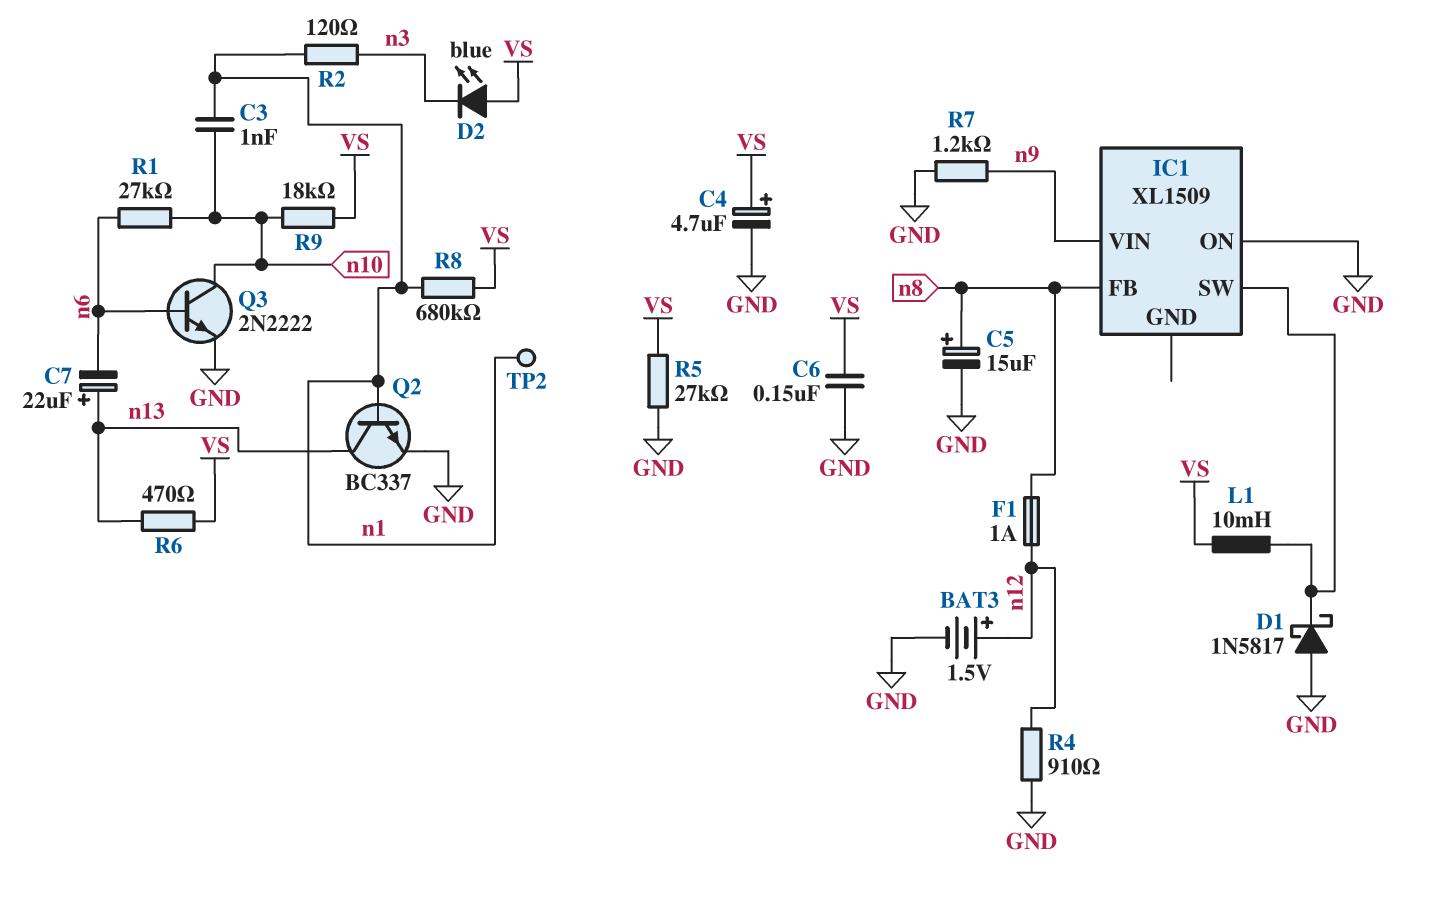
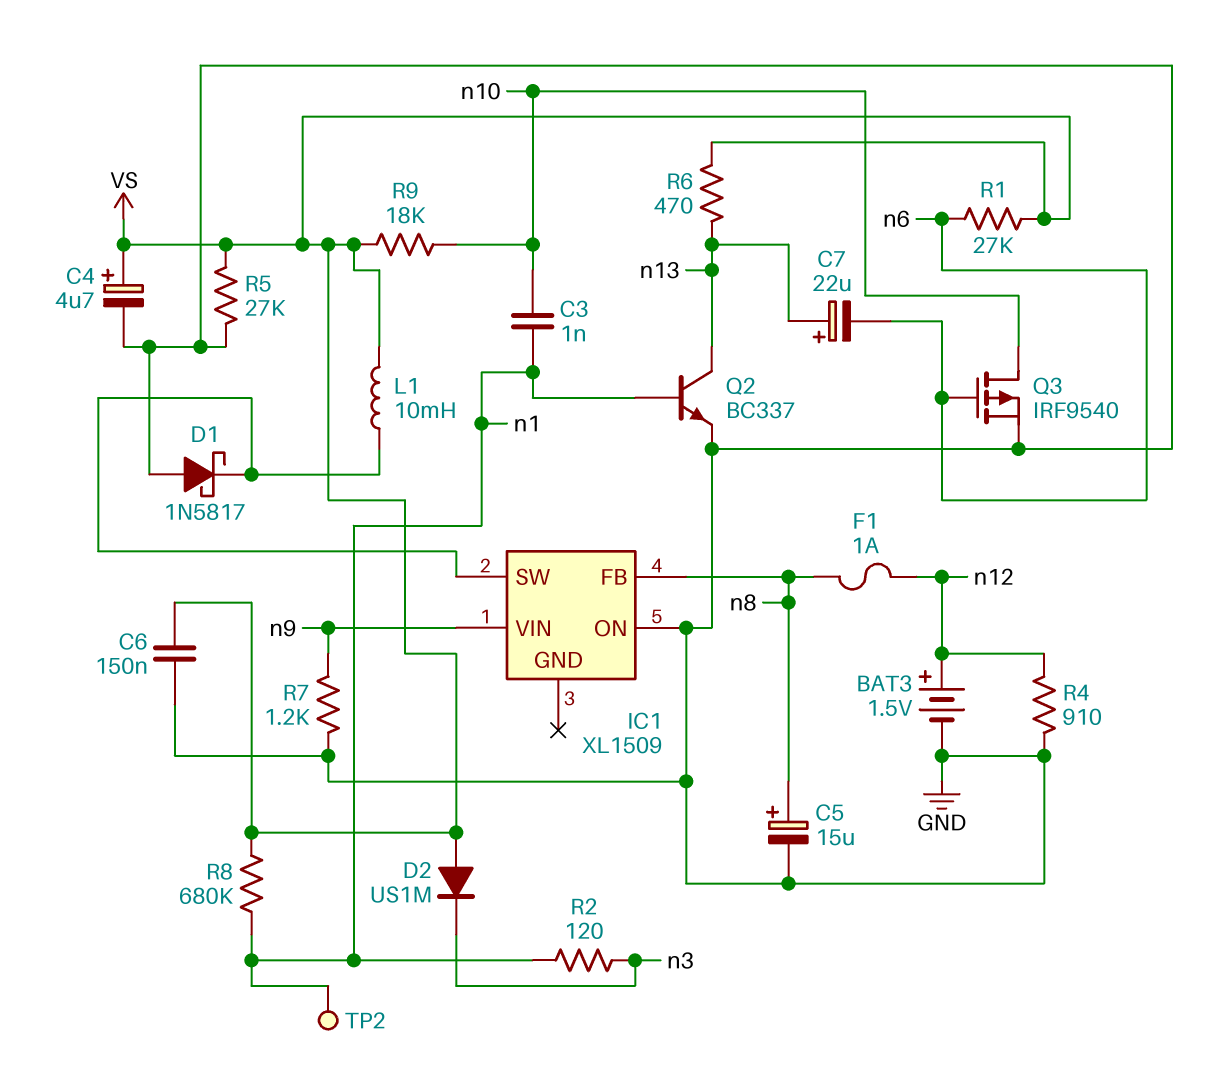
D2: LED blue (A VS, K n3) -> diode US1M (A VS, K n3)
Q3: NPN 2N2222 (B n6, C n10, E GND) -> PMOS IRF9540 (G n6, D n10, S GND)
R1: 27k (n6, n10) -> 27k (VS, n6)

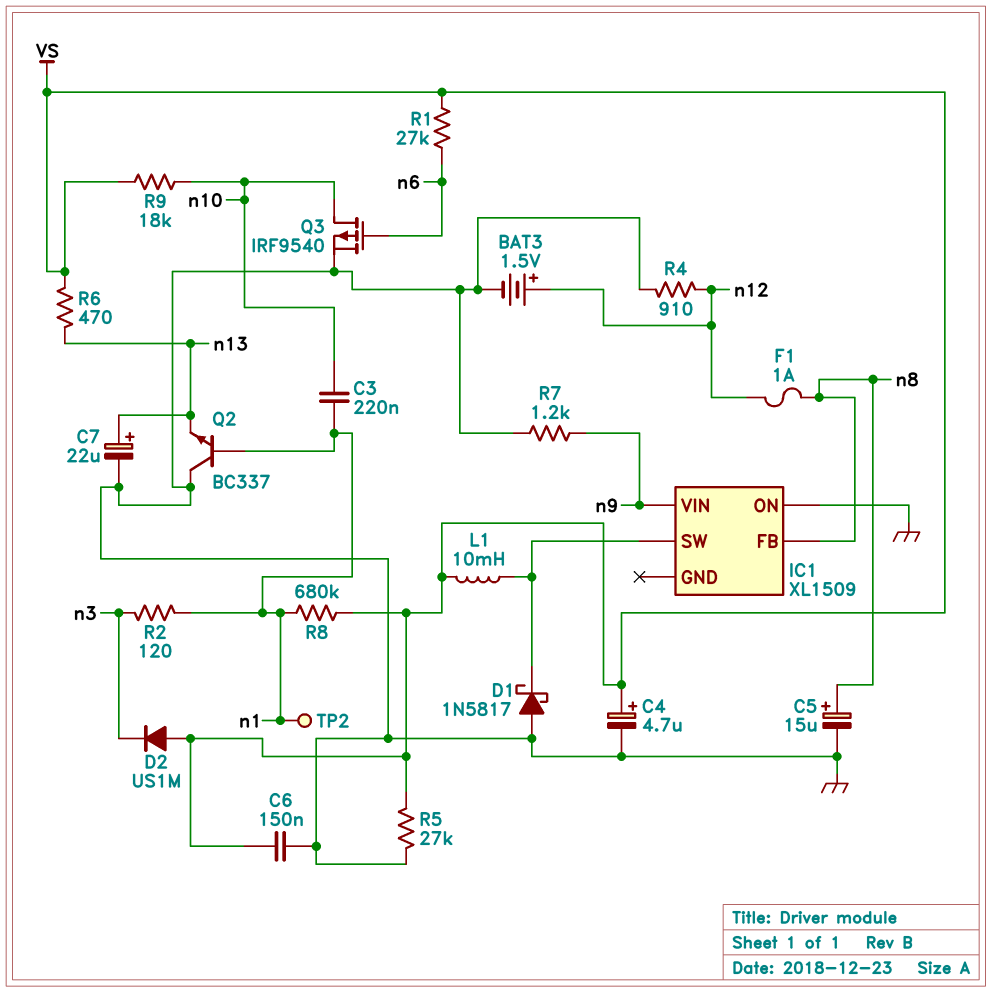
C3: 1nF (n1, n10) -> 220nF (n1, n10)
C7: 22uF (plus n13, minus n6) -> 22uF (plus n13, minus GND)
Q2: NPN BC337 (B n1, C n13, E GND) -> NPN BC337 (B n1, C GND, E n13)

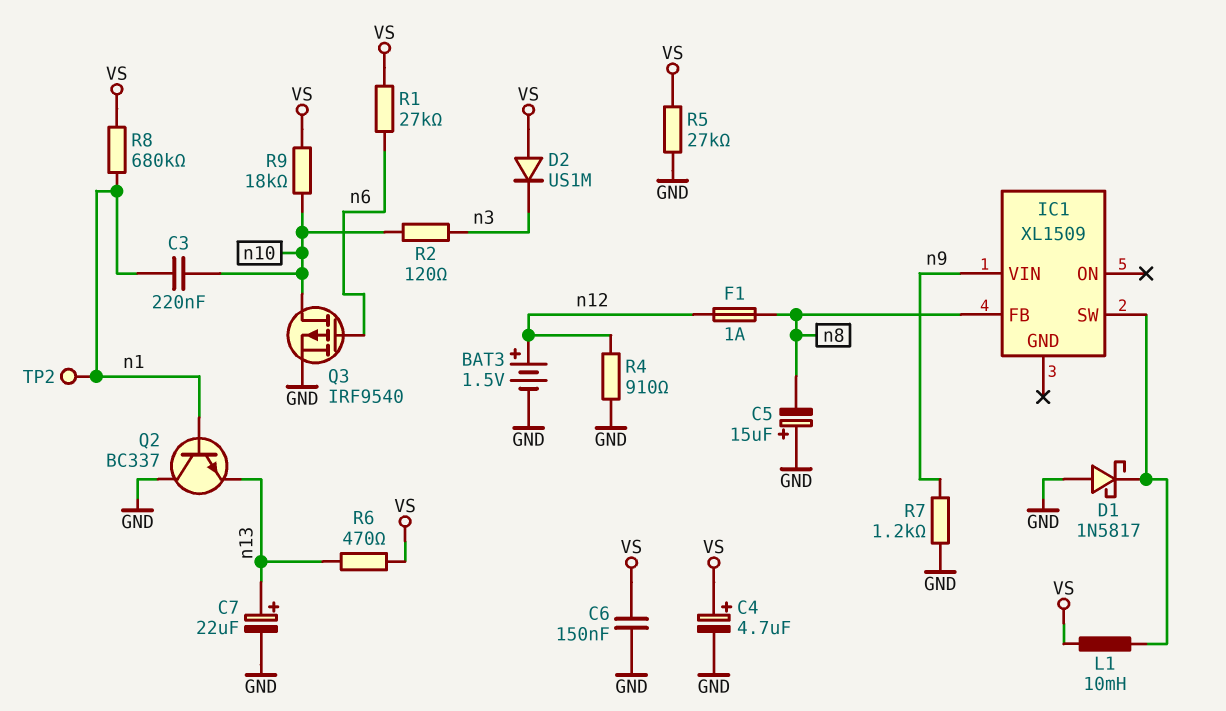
C5: 15uF (plus n8, minus GND) -> 15uF (plus GND, minus n8)
IC1 pin ON: GND -> none
R2: 120 (n1, n3) -> 120 (n3, n10)

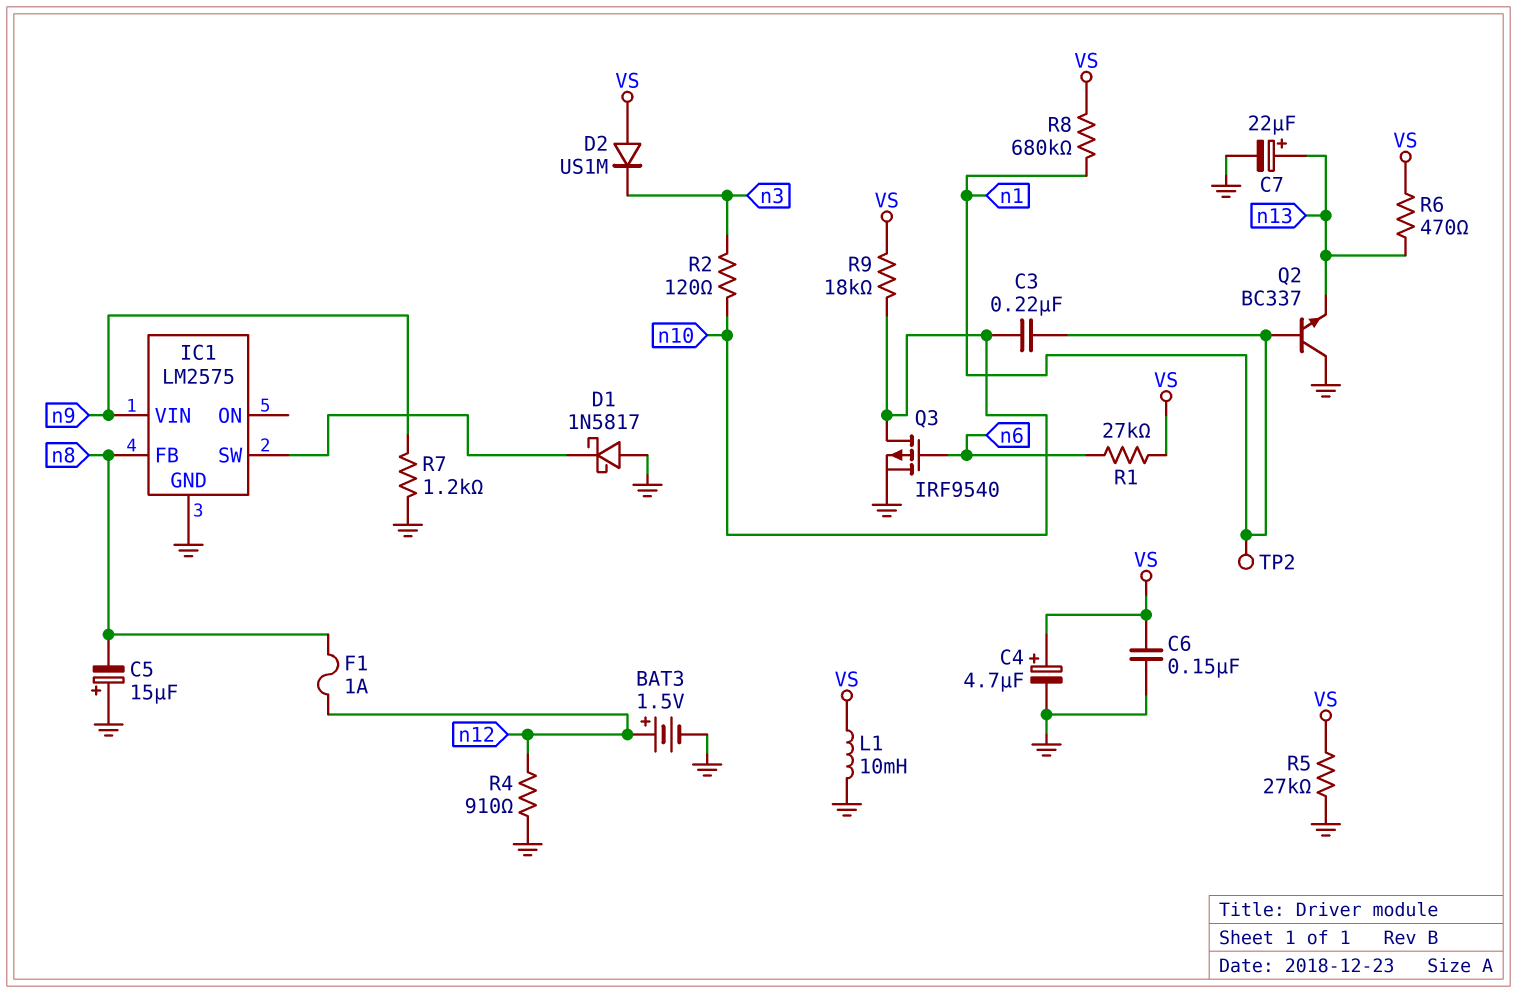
IC1: XL1509 -> LM2575
IC1 pin GND: none -> GND
L1: 10mH (IC1/SW, VS) -> 10mH (GND, VS)

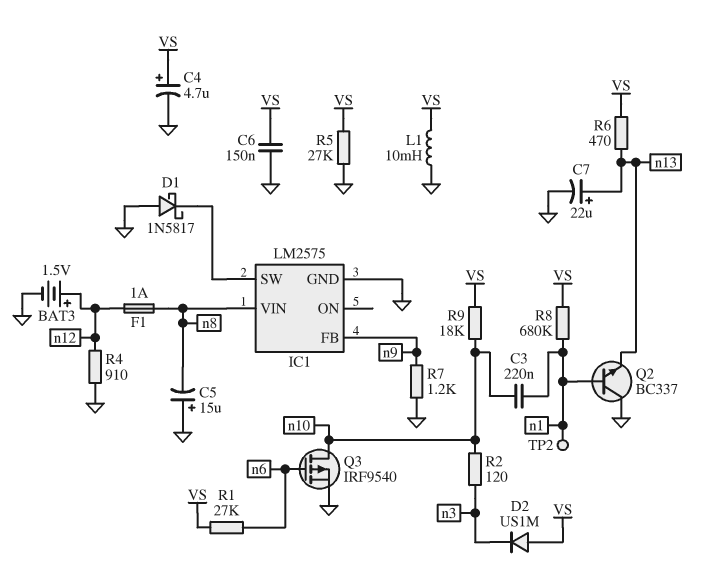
IC1 pin FB: n8 -> n9
IC1 pin VIN: n9 -> n8

